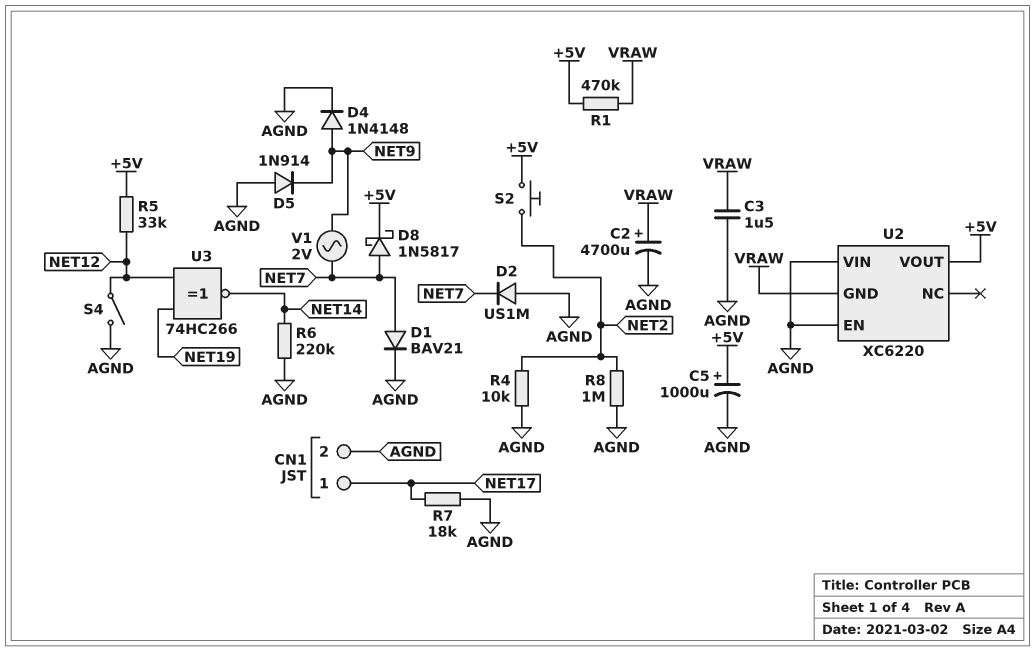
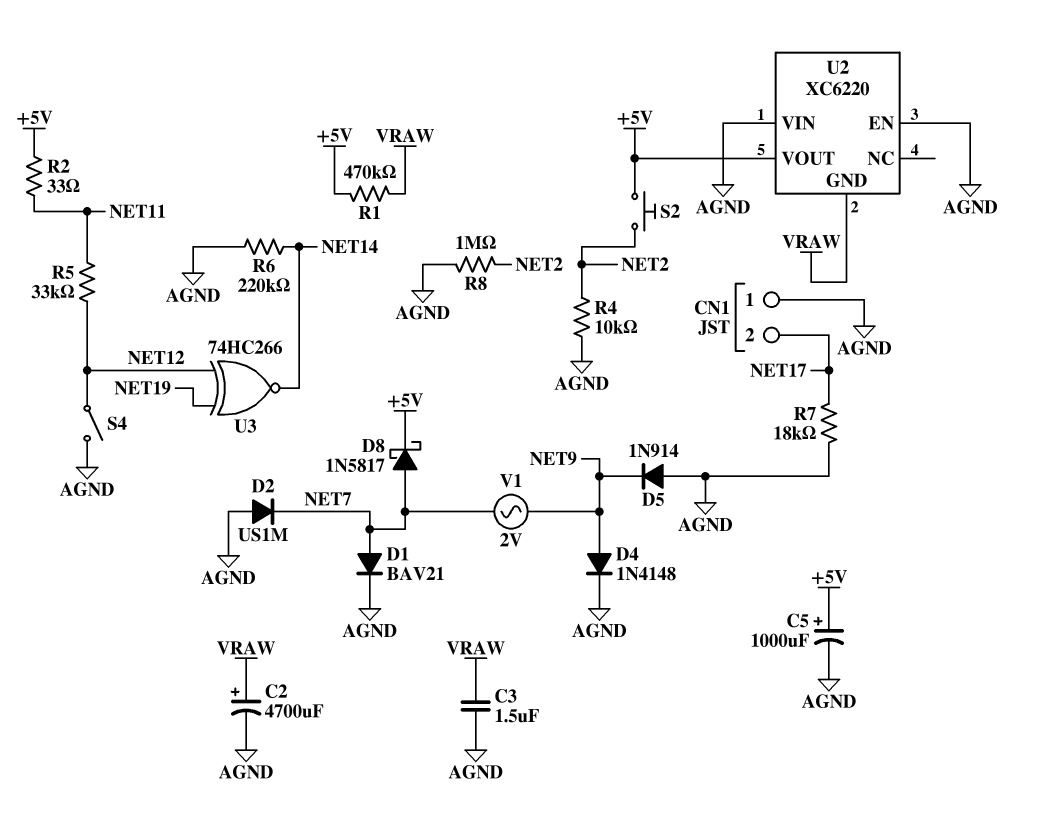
CN1 pin 1: NET17 -> AGND
CN1 pin 2: AGND -> NET17
R2: none -> 33 (+5V, NET11)
R5: 33k (+5V, NET12) -> 33k (NET11, NET12)

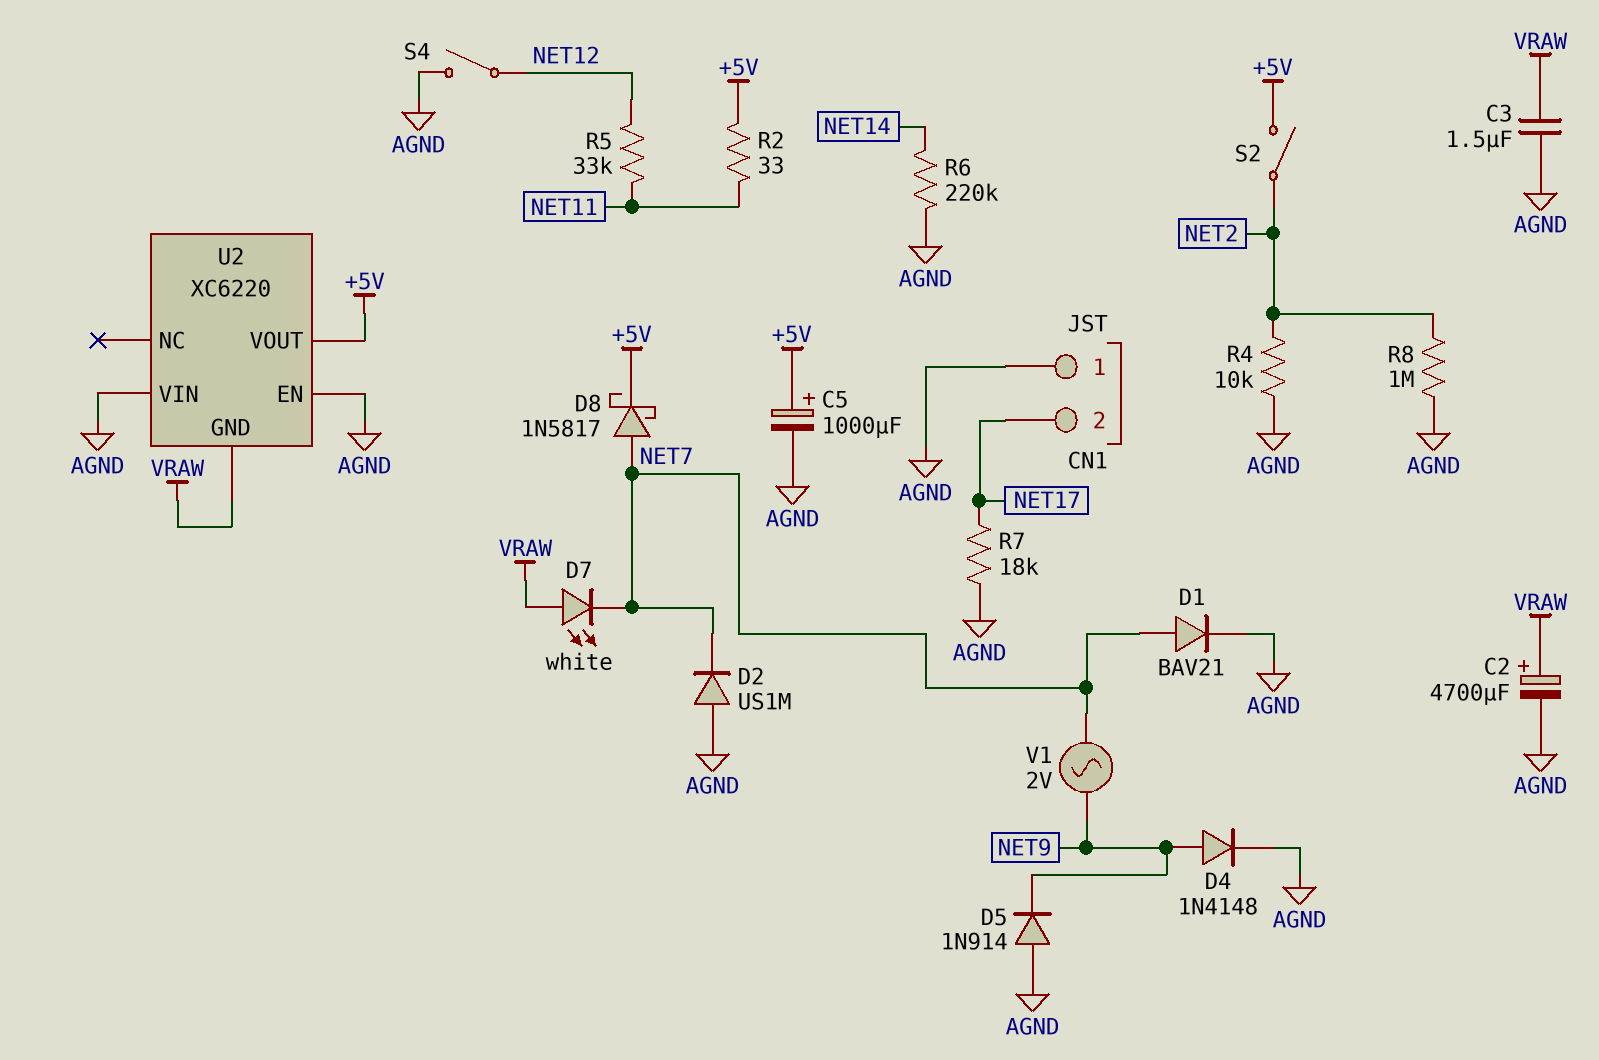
D7: none -> LED white (A VRAW, K NET7)
R1: 470k (+5V, VRAW) -> none
S2: button (+5V, NET2) -> switch (+5V, NET2)
U3: XNOR 74HC266 (in NET12, in NET19, out NET14) -> none

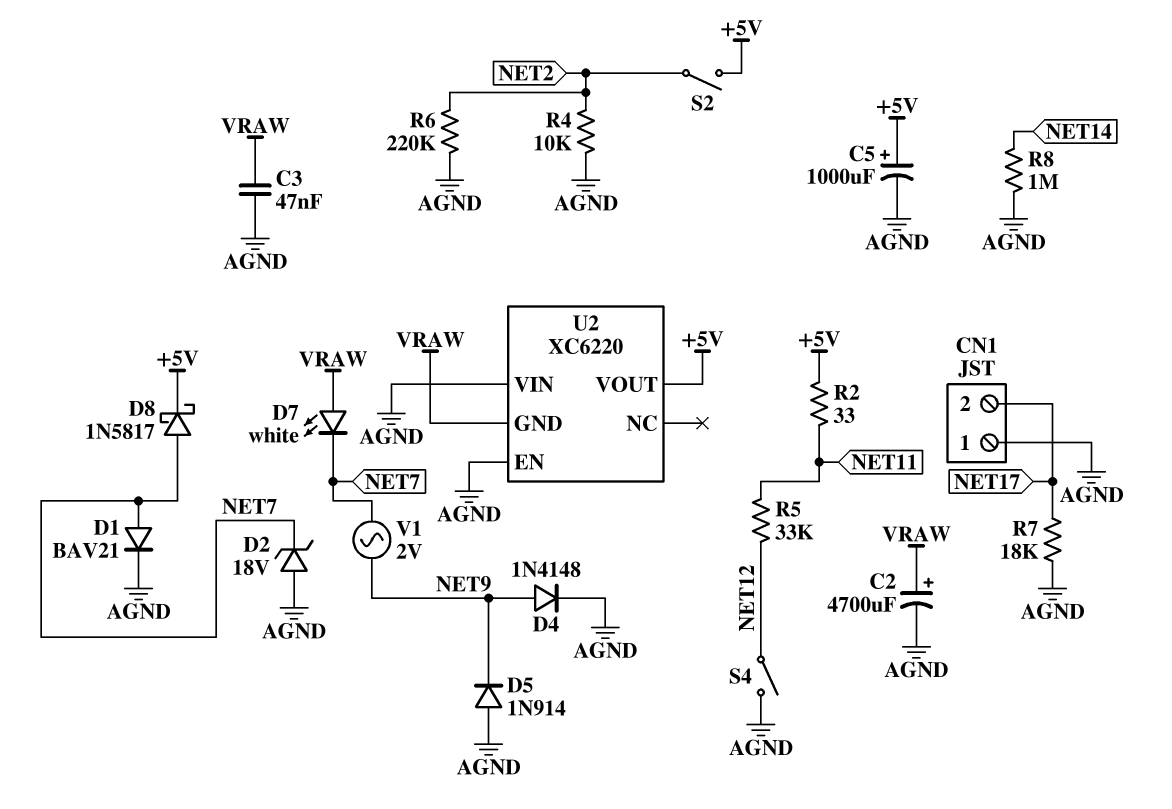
C3: 1.5uF (AGND, VRAW) -> 47nF (AGND, VRAW)
D2: diode US1M (A AGND, K NET7) -> zener 18V (A AGND, K NET7)
R6: 220k (AGND, NET14) -> 220k (AGND, NET2)
R8: 1M (AGND, NET2) -> 1M (AGND, NET14)

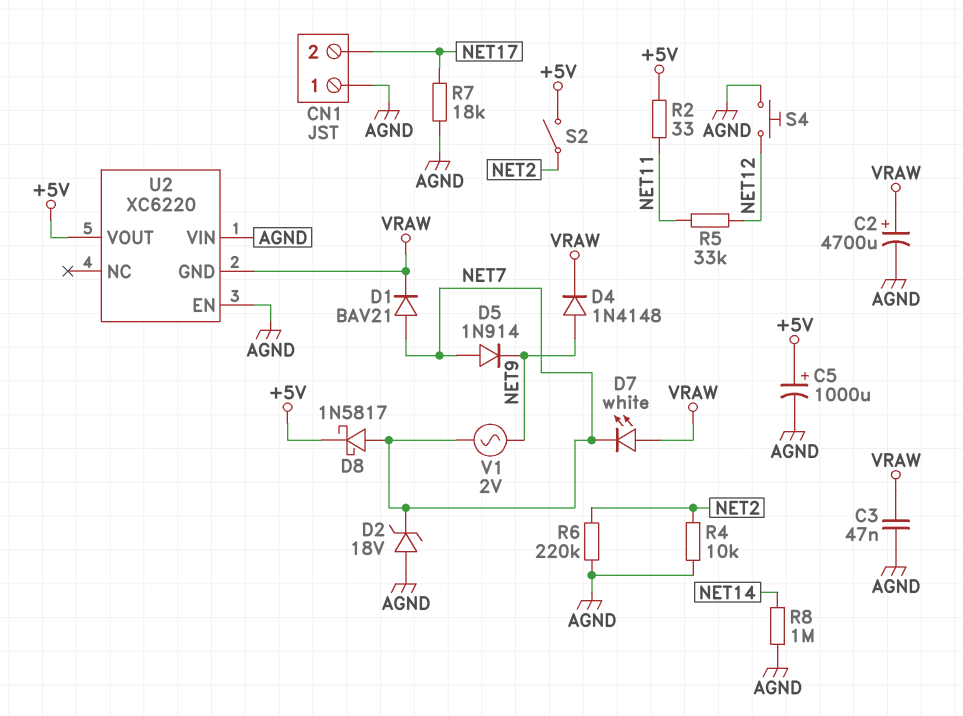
D1: diode BAV21 (A NET7, K AGND) -> diode BAV21 (A NET7, K VRAW)
D4: diode 1N4148 (A NET9, K AGND) -> diode 1N4148 (A NET9, K VRAW)
D5: diode 1N914 (A AGND, K NET9) -> diode 1N914 (A NET7, K NET9)
S4: switch (AGND, NET12) -> button (AGND, NET12)

